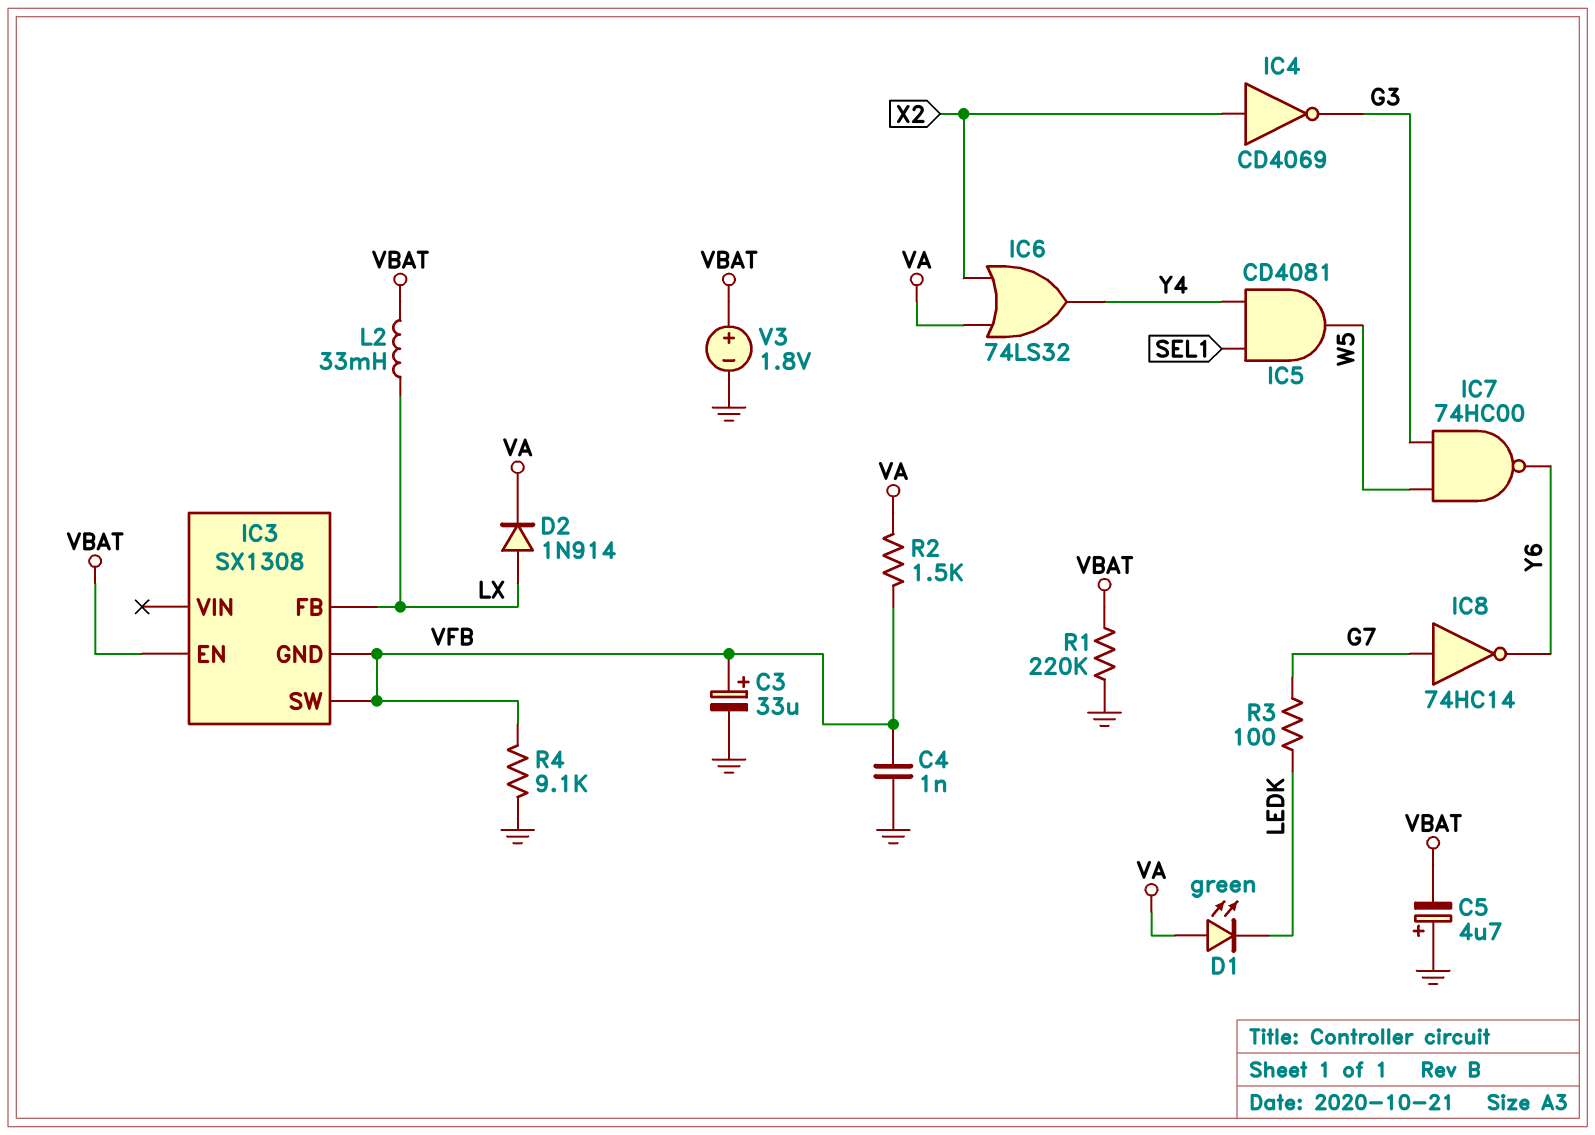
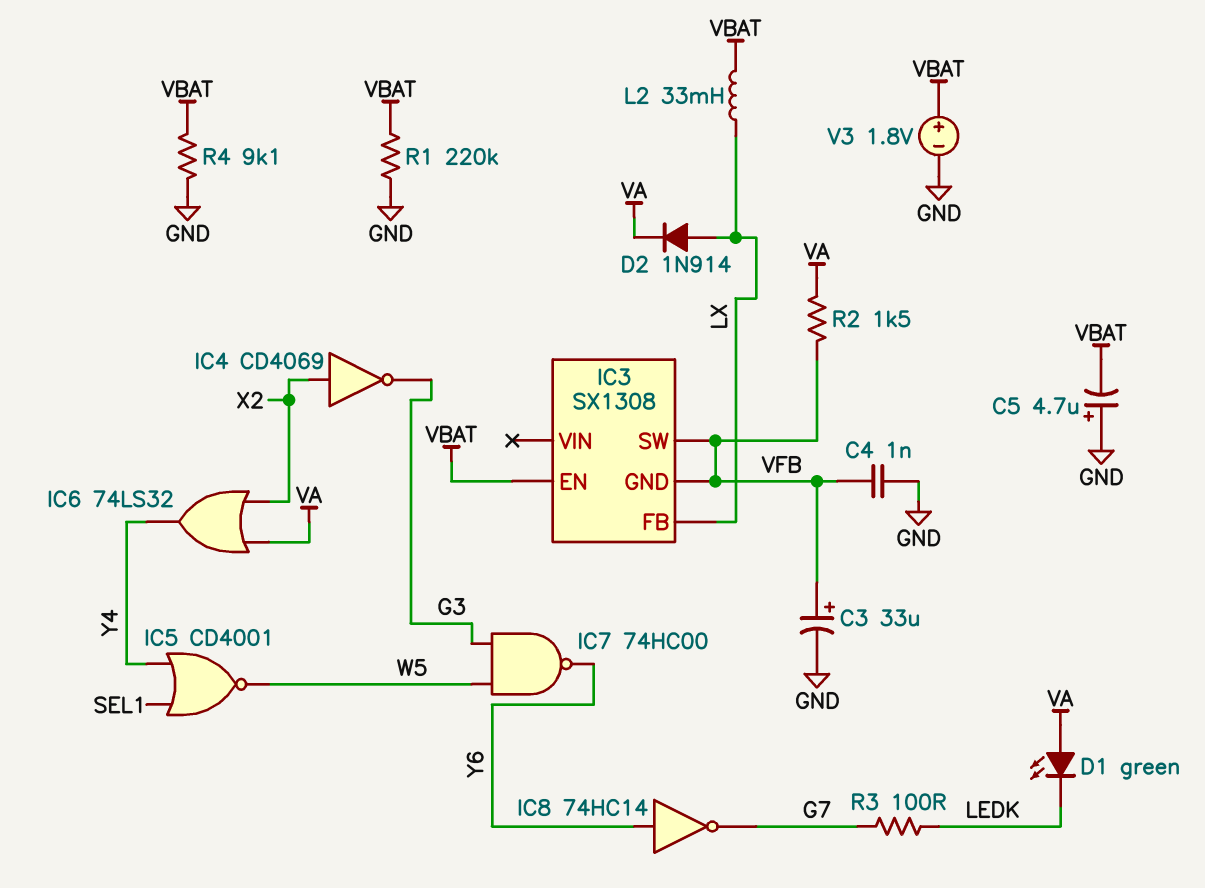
IC5: AND CD4081 (in SEL1, in Y4, out W5) -> NOR CD4001 (in SEL1, in Y4, out W5)
IC8: NOT 74HC14 (in G7, out Y6) -> NOT 74HC14 (in Y6, out G7)
R4: 9.1k (GND, VFB) -> 9.1k (GND, VBAT)

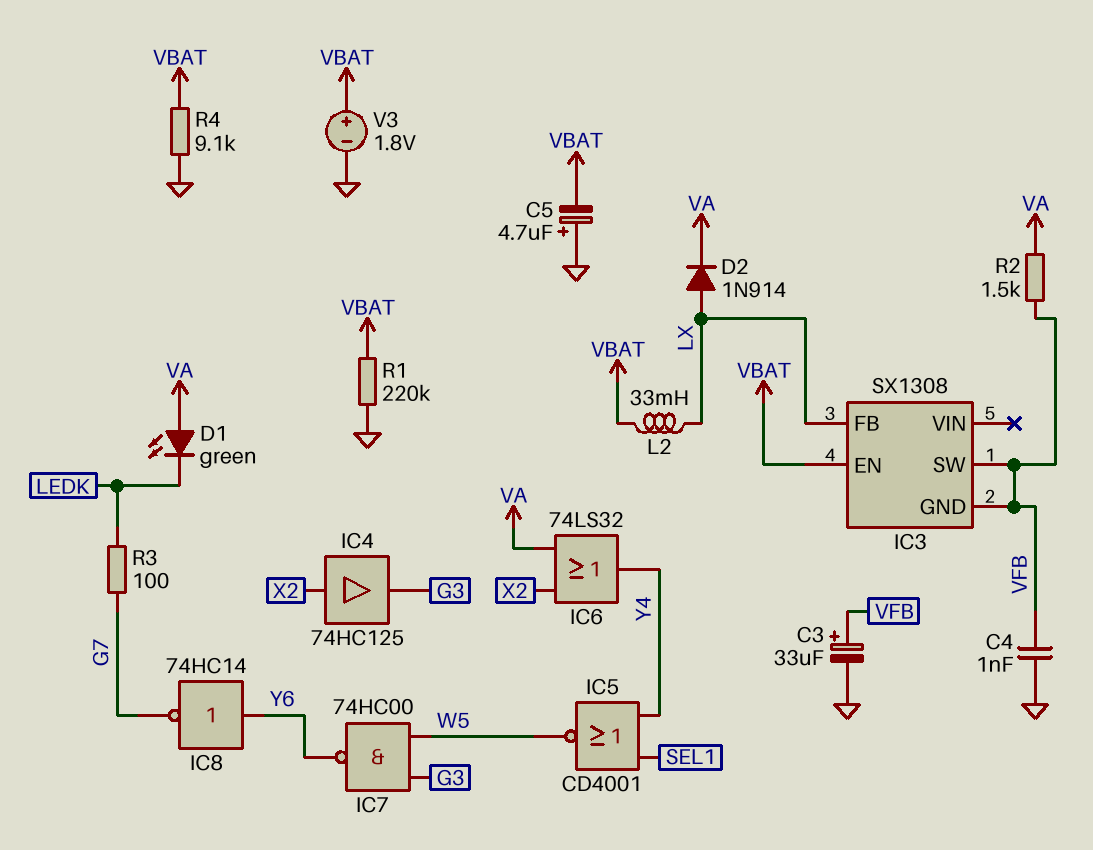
IC4: NOT CD4069 (in X2, out G3) -> buffer 74HC125 (in X2, out G3)

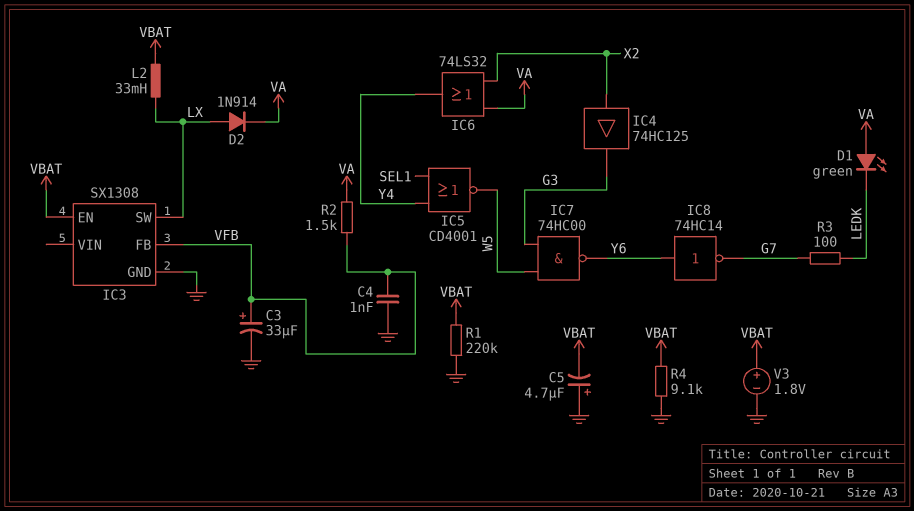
IC3 pin FB: LX -> VFB
IC3 pin GND: VFB -> GND
IC3 pin SW: VFB -> LX

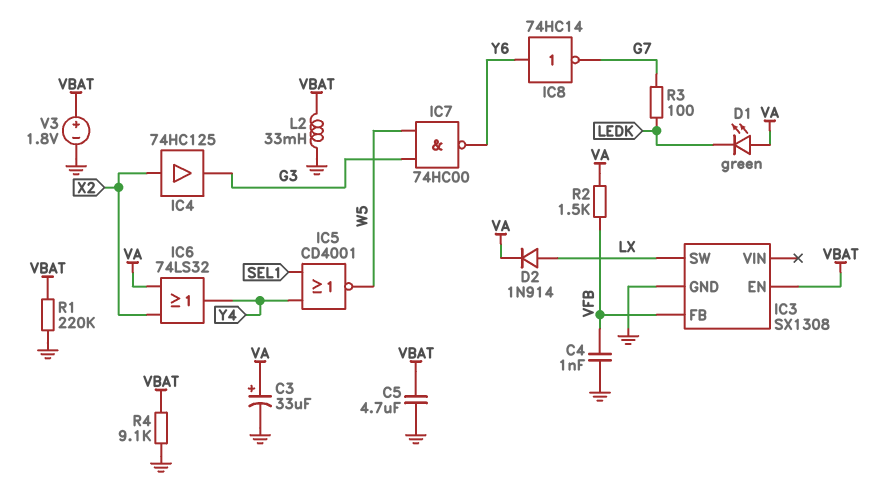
C3: 33uF (plus VFB, minus GND) -> 33uF (plus VA, minus GND)
C5: 4.7uF (plus GND, minus VBAT) -> 4.7uF (GND, VBAT)
L2: 33mH (LX, VBAT) -> 33mH (GND, VBAT)

